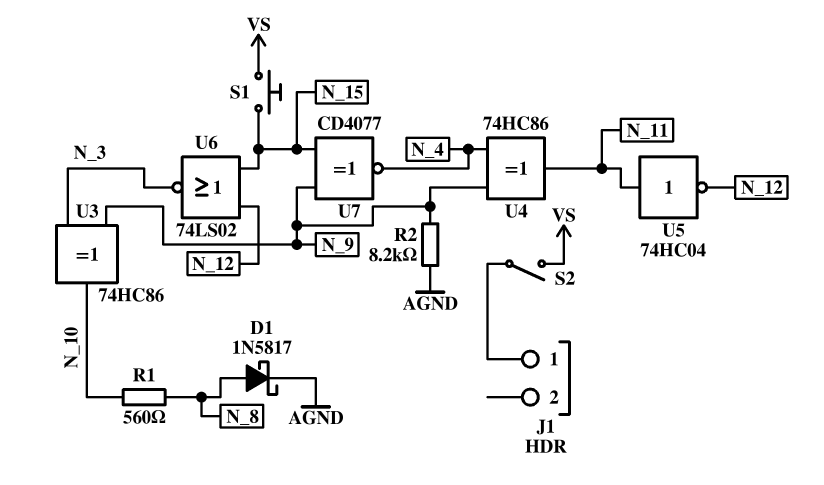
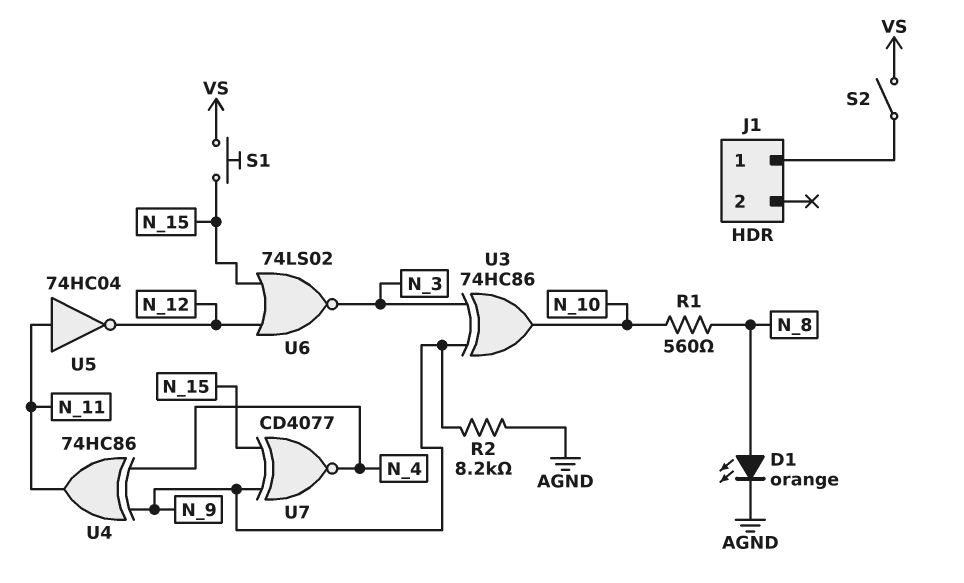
D1: schottky 1N5817 (A N_8, K AGND) -> LED orange (A N_8, K AGND)

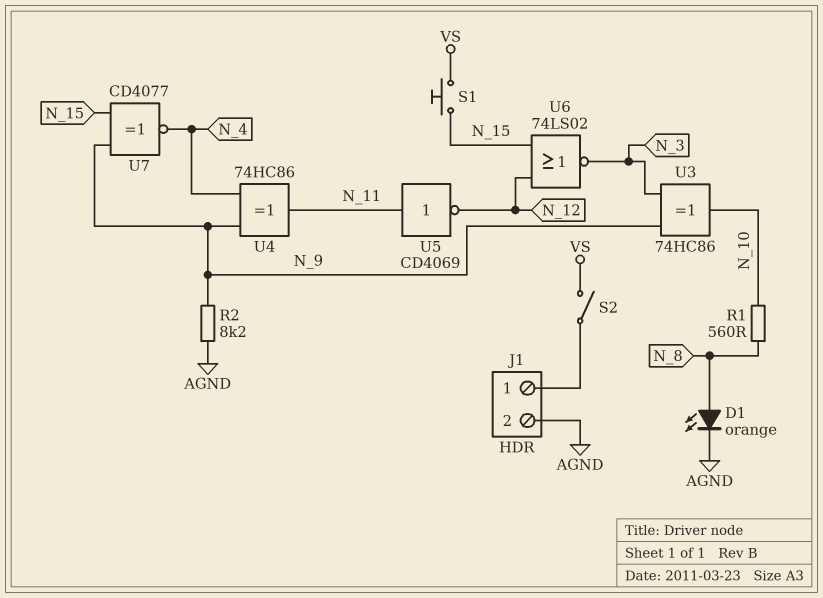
J1 pin 2: none -> AGND
U5: NOT 74HC04 (in N_11, out N_12) -> NOT CD4069 (in N_11, out N_12)

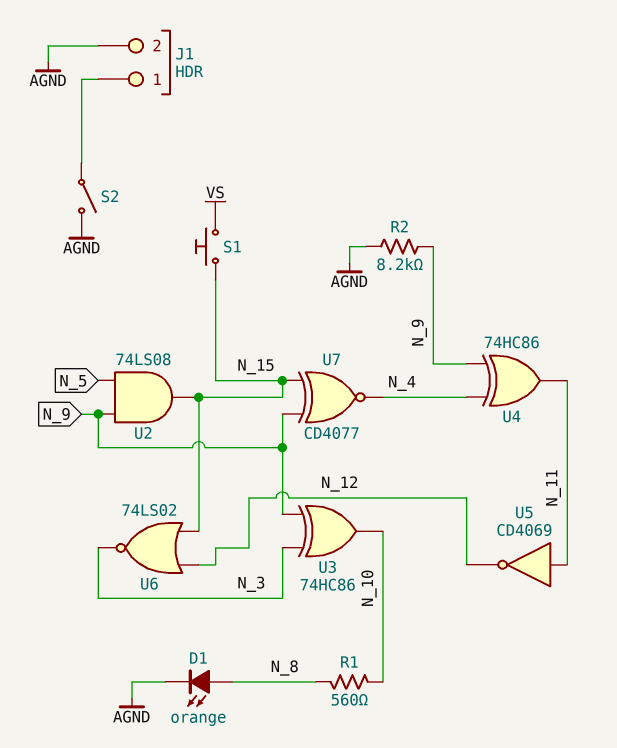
S2: switch (J1/1, VS) -> switch (AGND, J1/1)
U2: none -> AND 74LS08 (in N_5, in N_9, out N_15)

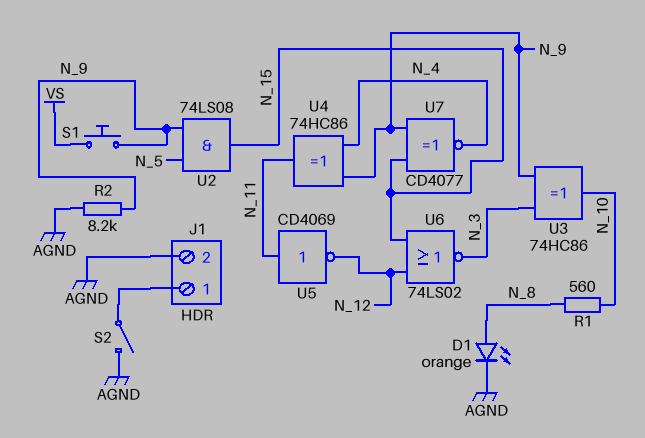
S1: button (N_15, VS) -> button (N_9, VS)

